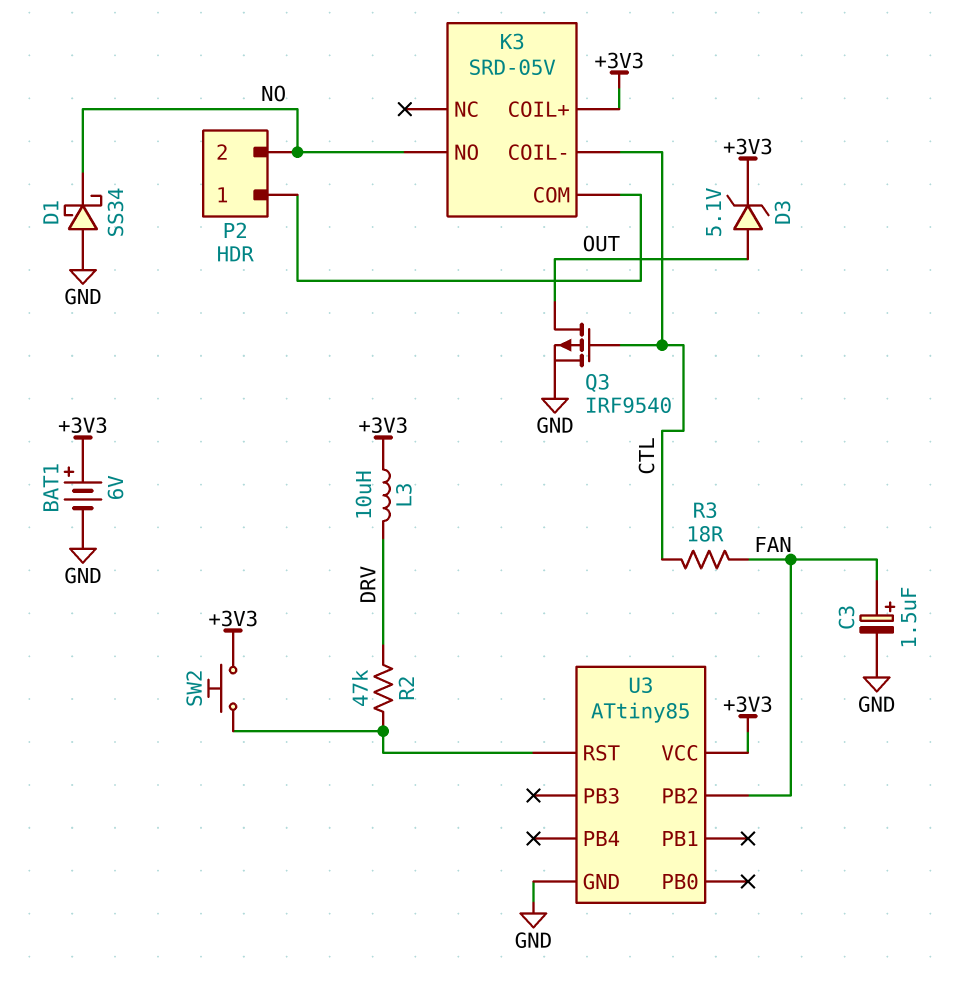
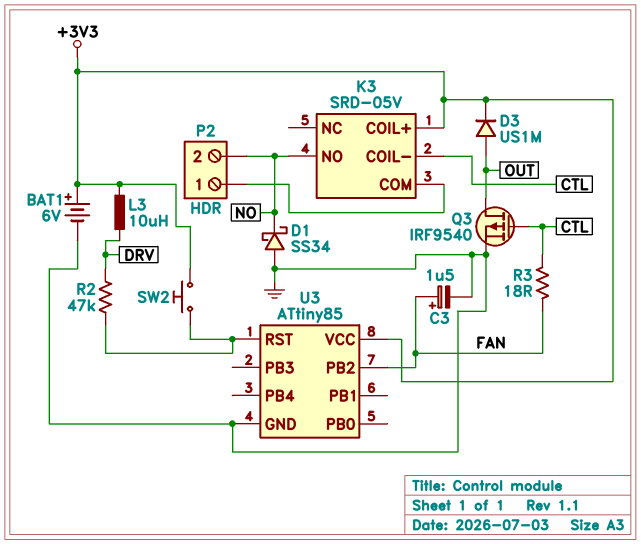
D3: zener 5.1V (A OUT, K +3V3) -> diode US1M (A OUT, K +3V3)

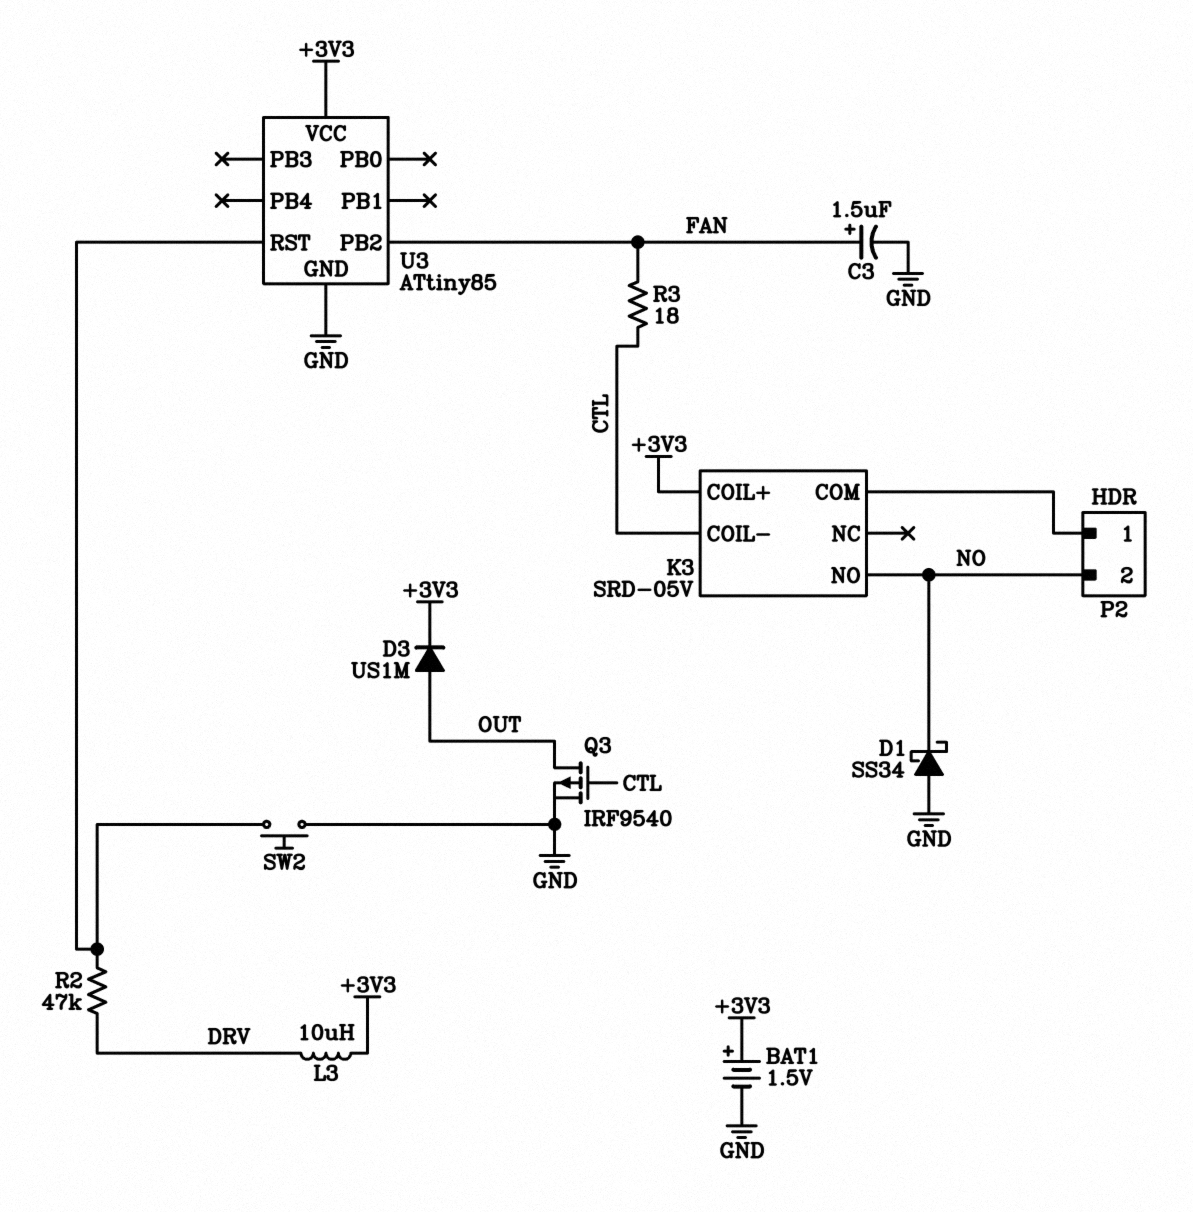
BAT1: 6V (plus +3V3, minus GND) -> 1.5V (plus +3V3, minus GND)
SW2: button (+3V3, U3/RST) -> button (GND, U3/RST)

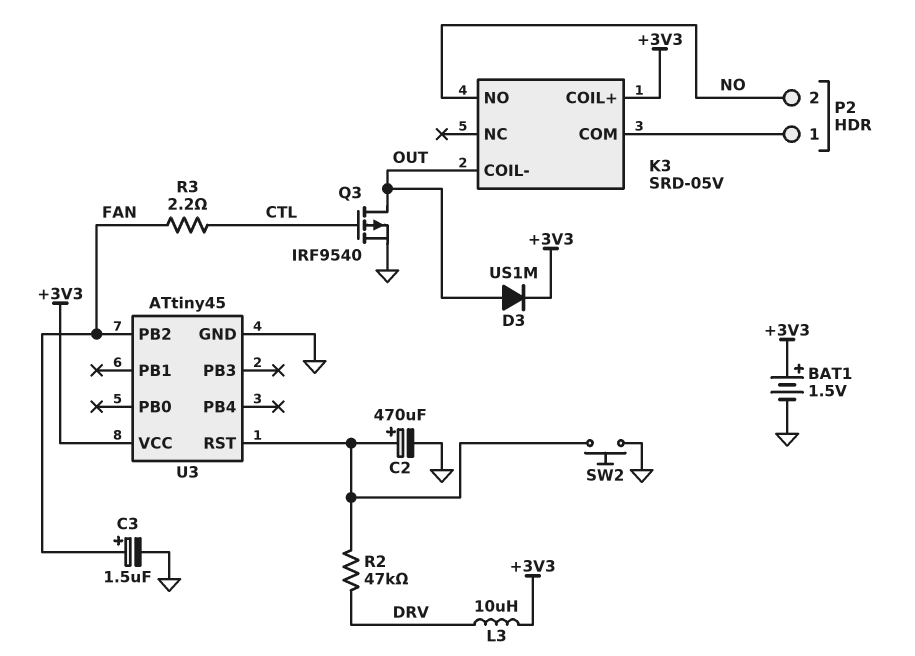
C2: none -> 470uF (plus U3/RST, minus GND)
D1: schottky SS34 (A GND, K NO) -> none
K3 pin COIL-: CTL -> OUT
R3: 18 (CTL, FAN) -> 2.2 (CTL, FAN)
U3: ATtiny85 -> ATtiny45

